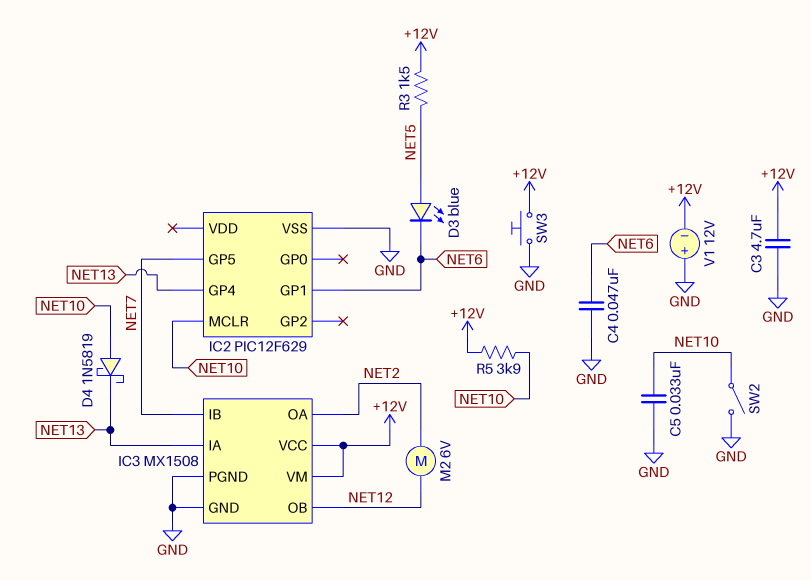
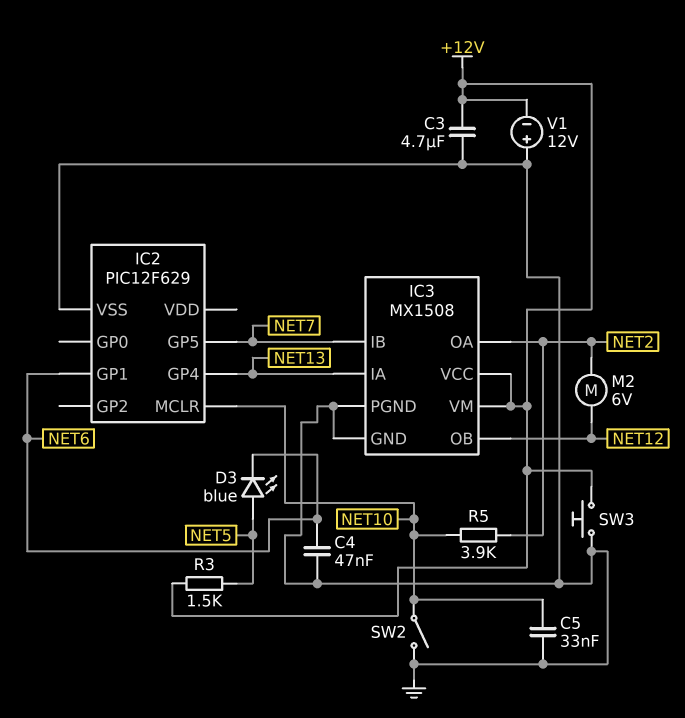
D4: schottky 1N5819 (A NET10, K NET13) -> none
R5: 3.9k (+12V, NET10) -> 3.9k (NET2, NET10)

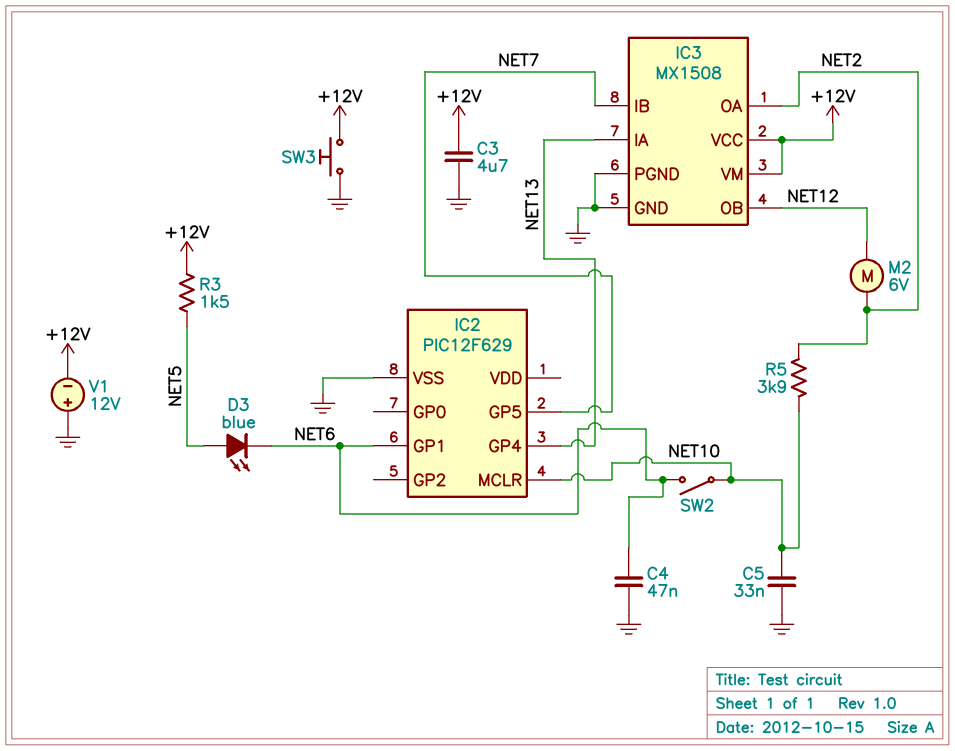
SW2: switch (GND, NET10) -> switch (NET6, NET10)

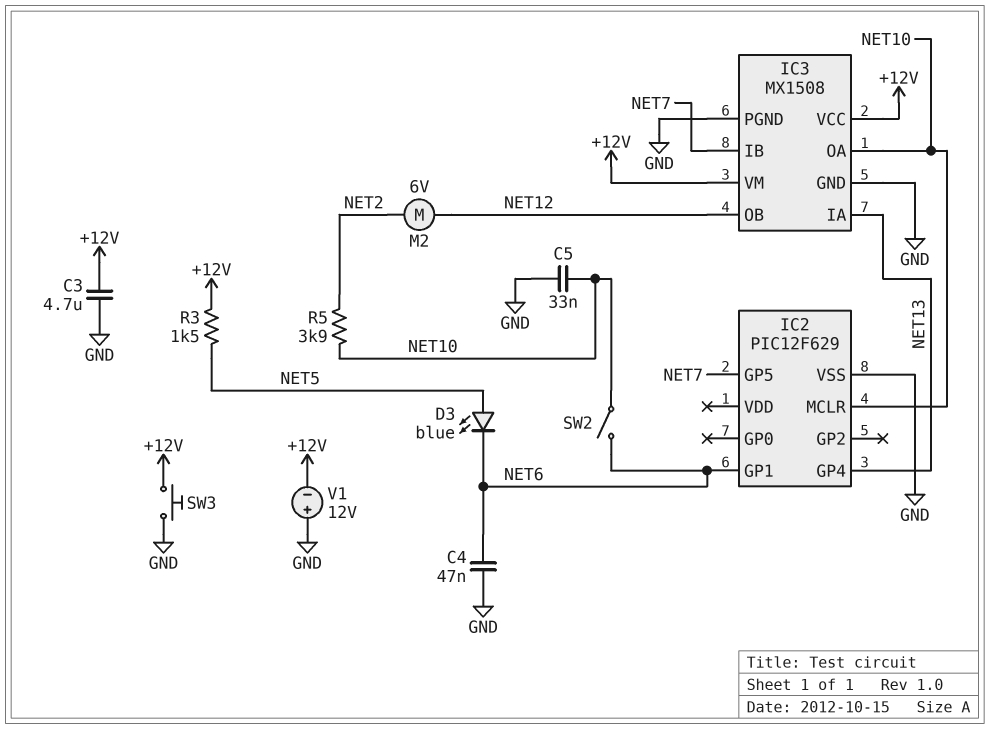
IC3 pin OA: NET2 -> NET10

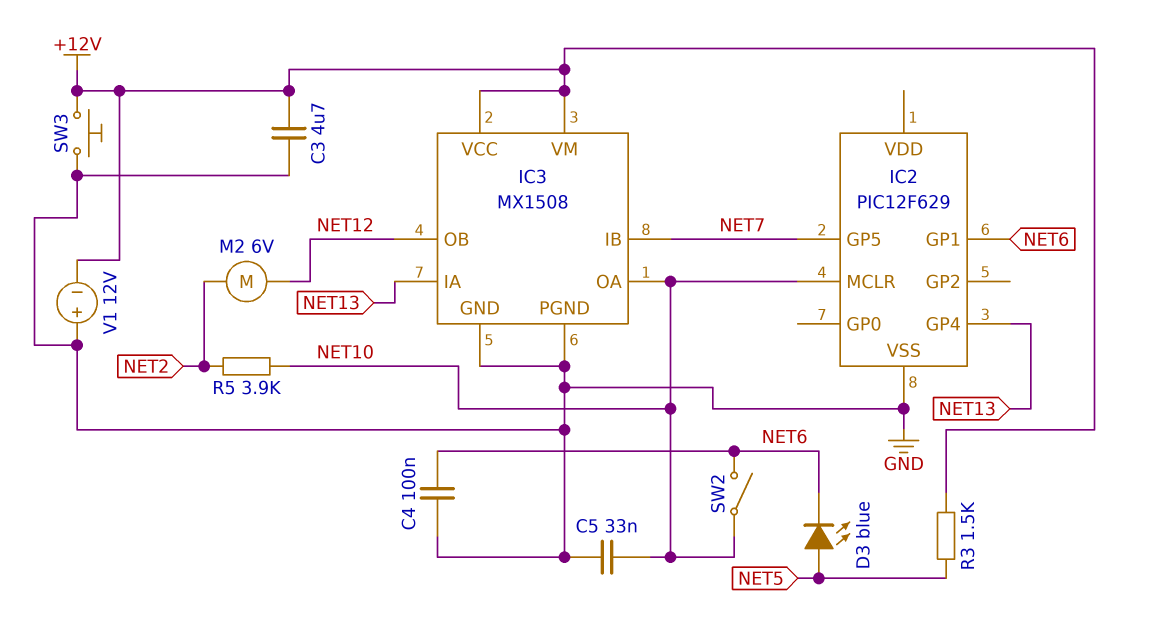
C4: 47nF (GND, NET6) -> 100nF (GND, NET6)

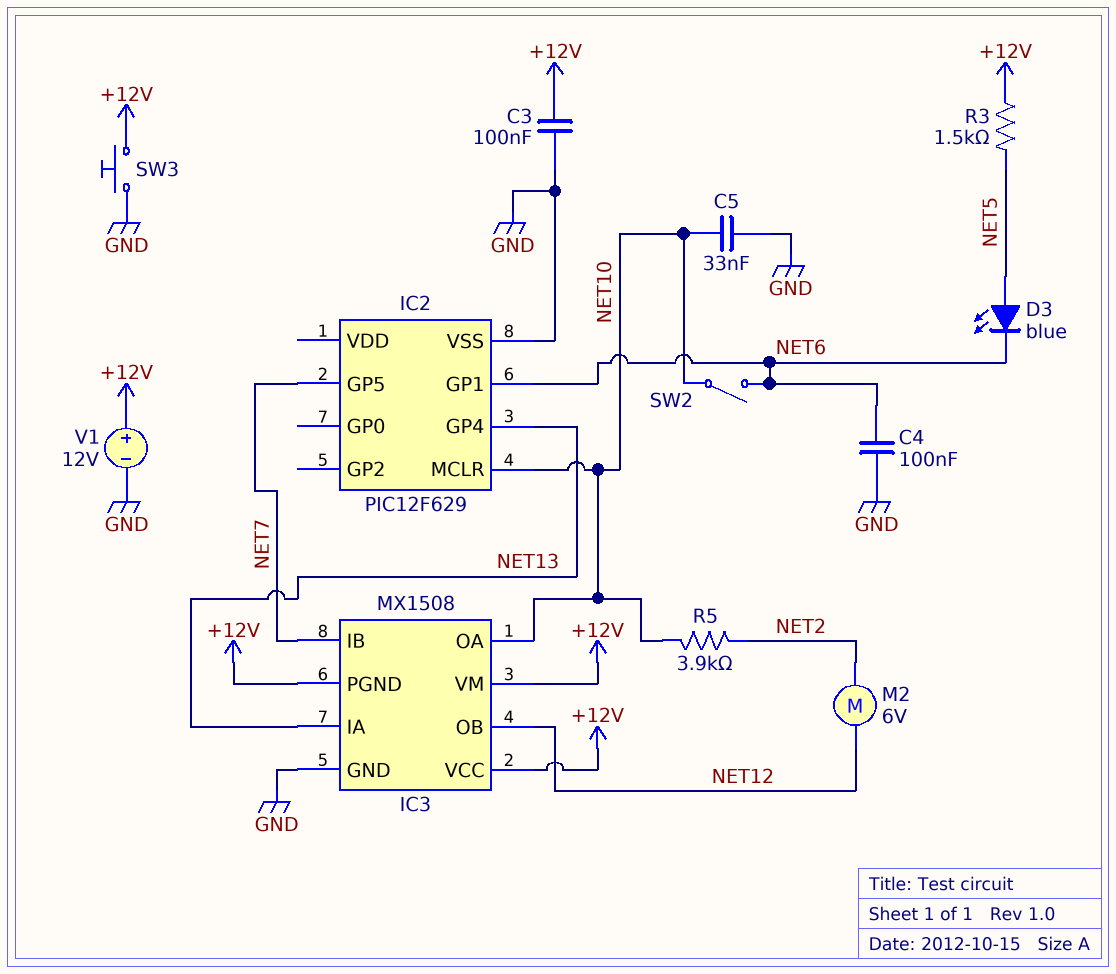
C3: 4.7uF (+12V, GND) -> 100nF (+12V, GND)
IC3 pin PGND: GND -> +12V
V1: 12V (plus GND, minus +12V) -> 12V (plus +12V, minus GND)

